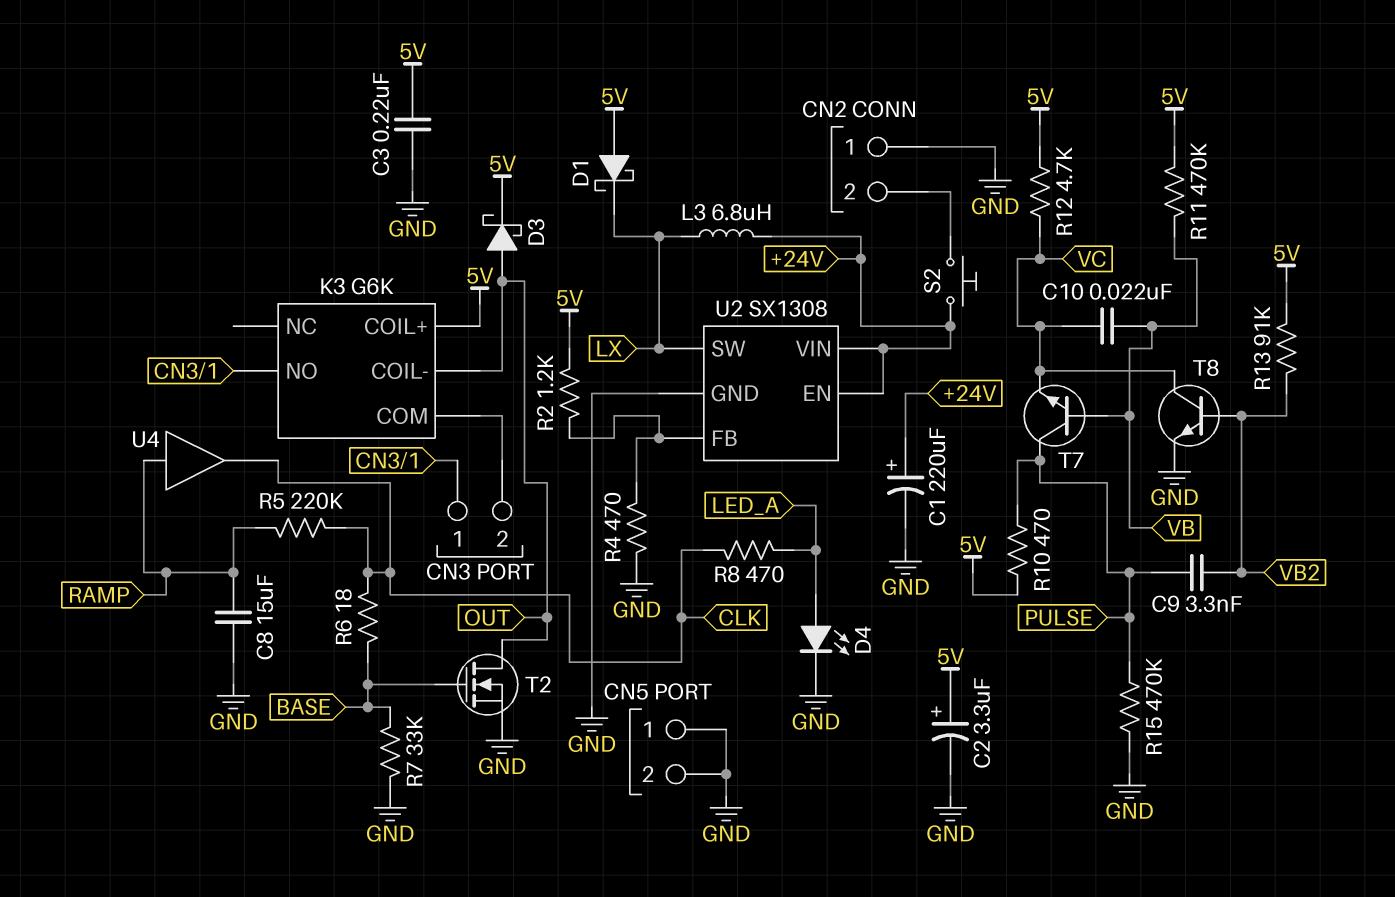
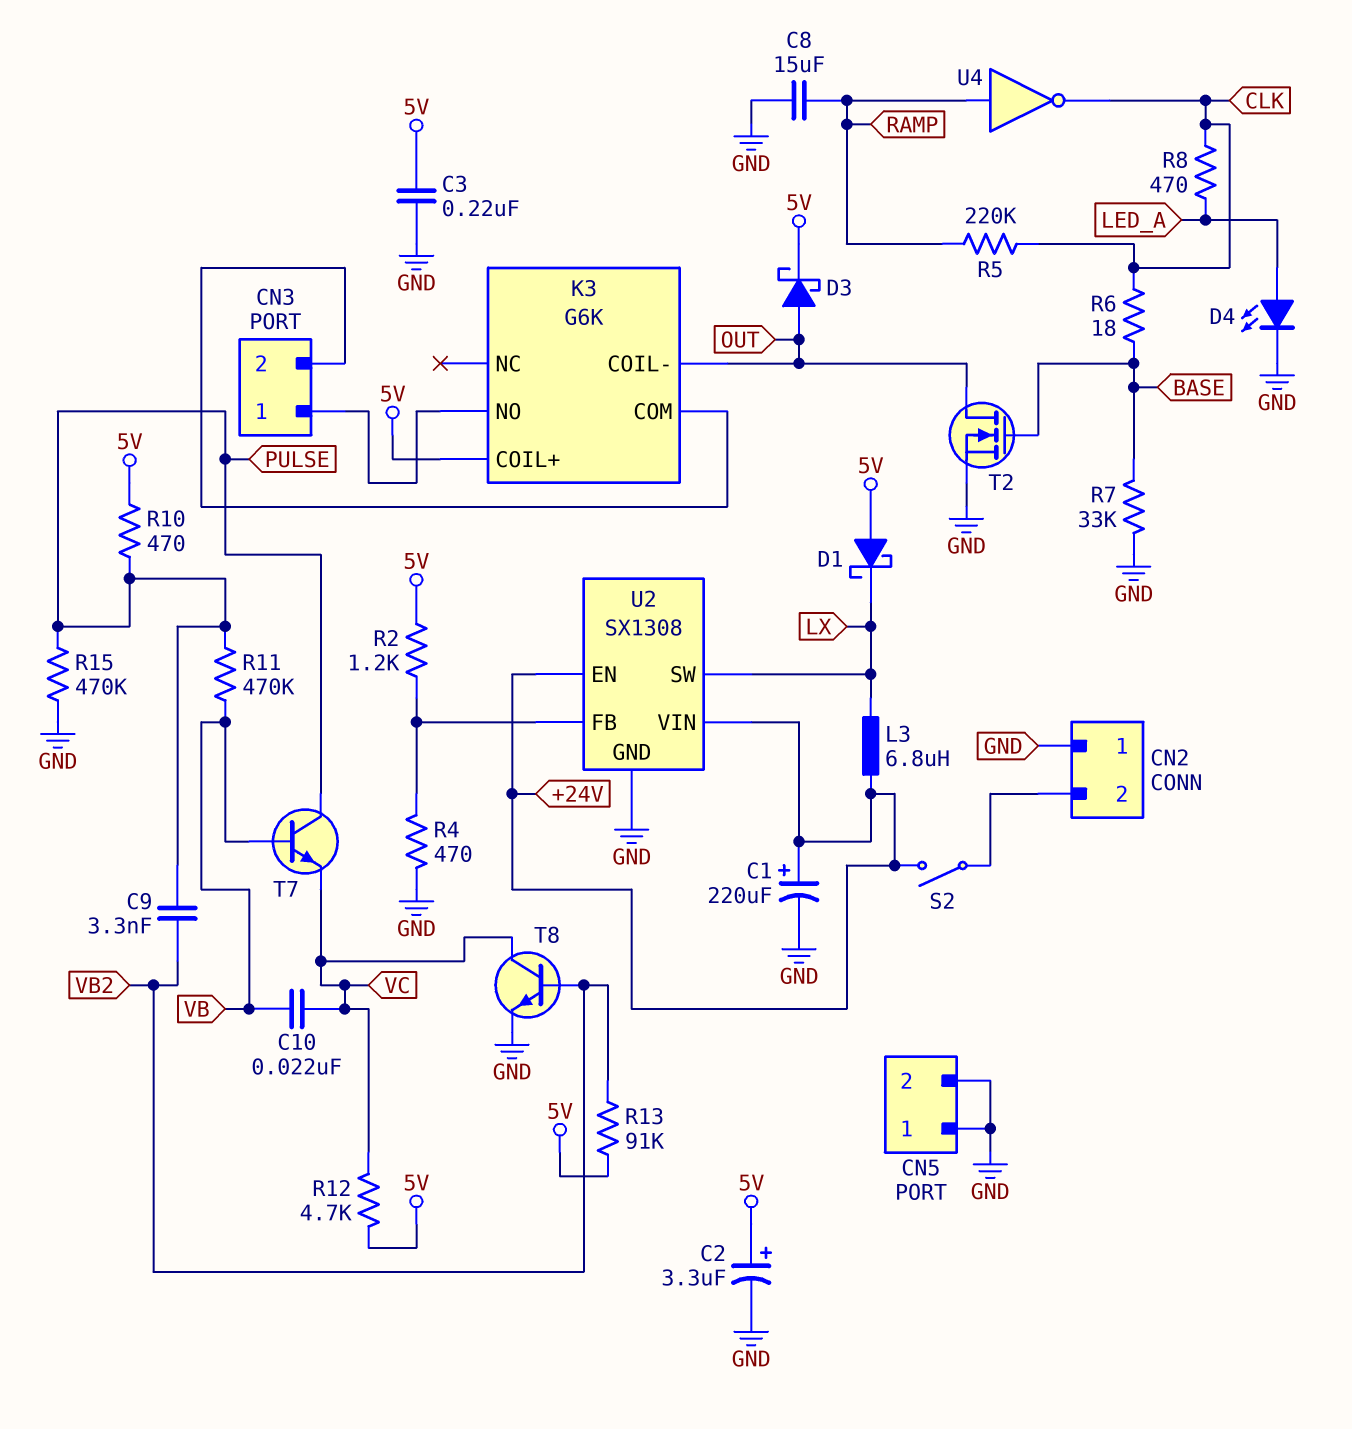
R11: 470k (5V, VB) -> 470k (PULSE, VB)
S2: button (+24V, CN2/2) -> switch (+24V, CN2/2)
U4: buffer (in RAMP, out CLK) -> NOT (in RAMP, out CLK)

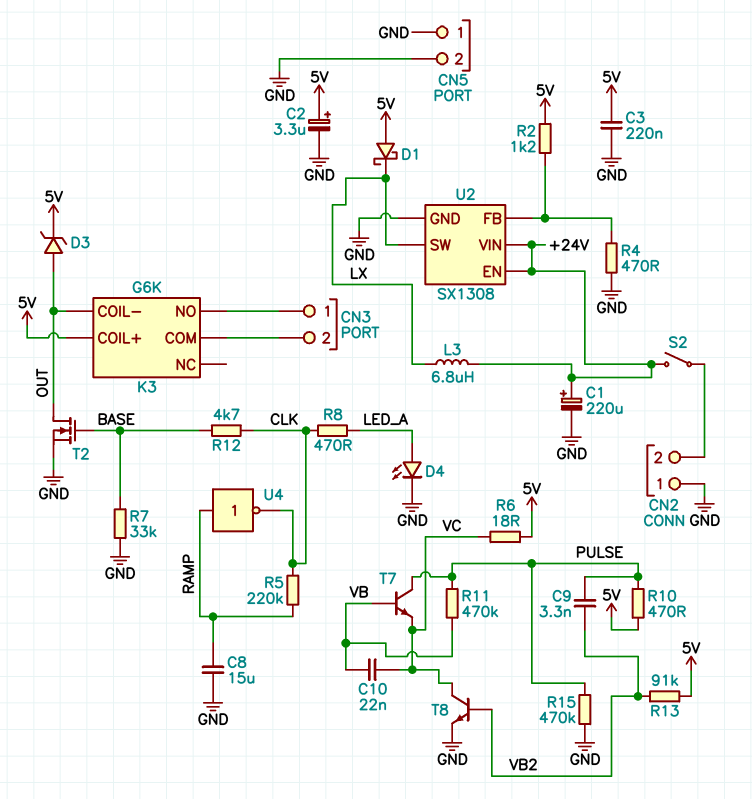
D3: schottky (A OUT, K 5V) -> zener (A OUT, K 5V)
R6: 18 (BASE, CLK) -> 18 (5V, VC)
R12: 4.7k (5V, VC) -> 4.7k (BASE, CLK)

